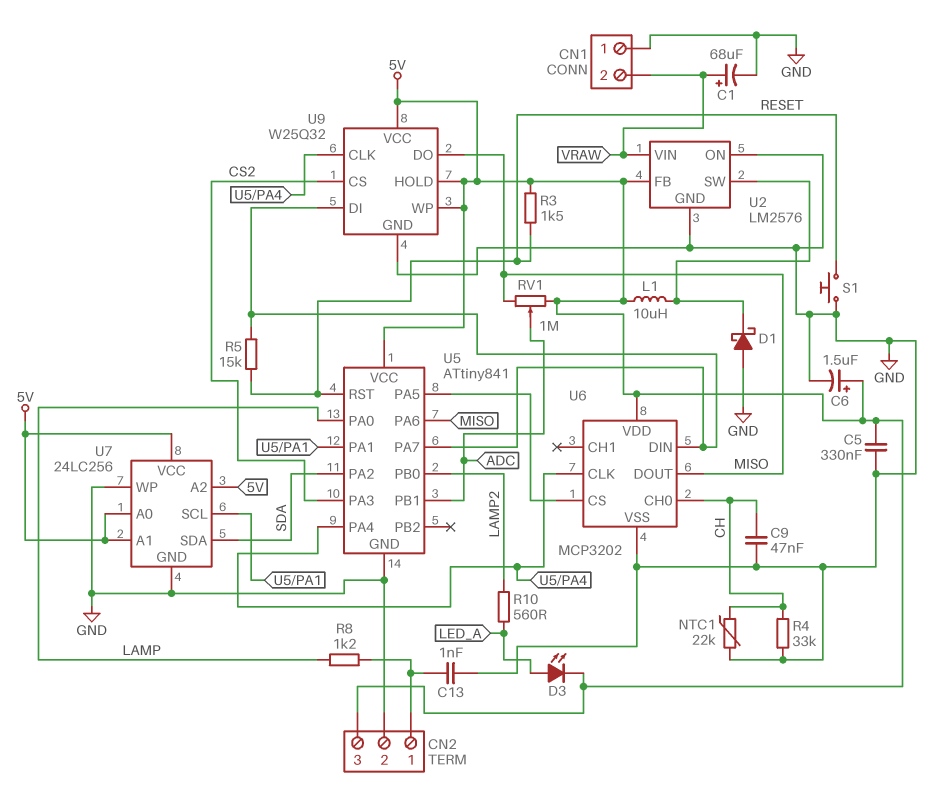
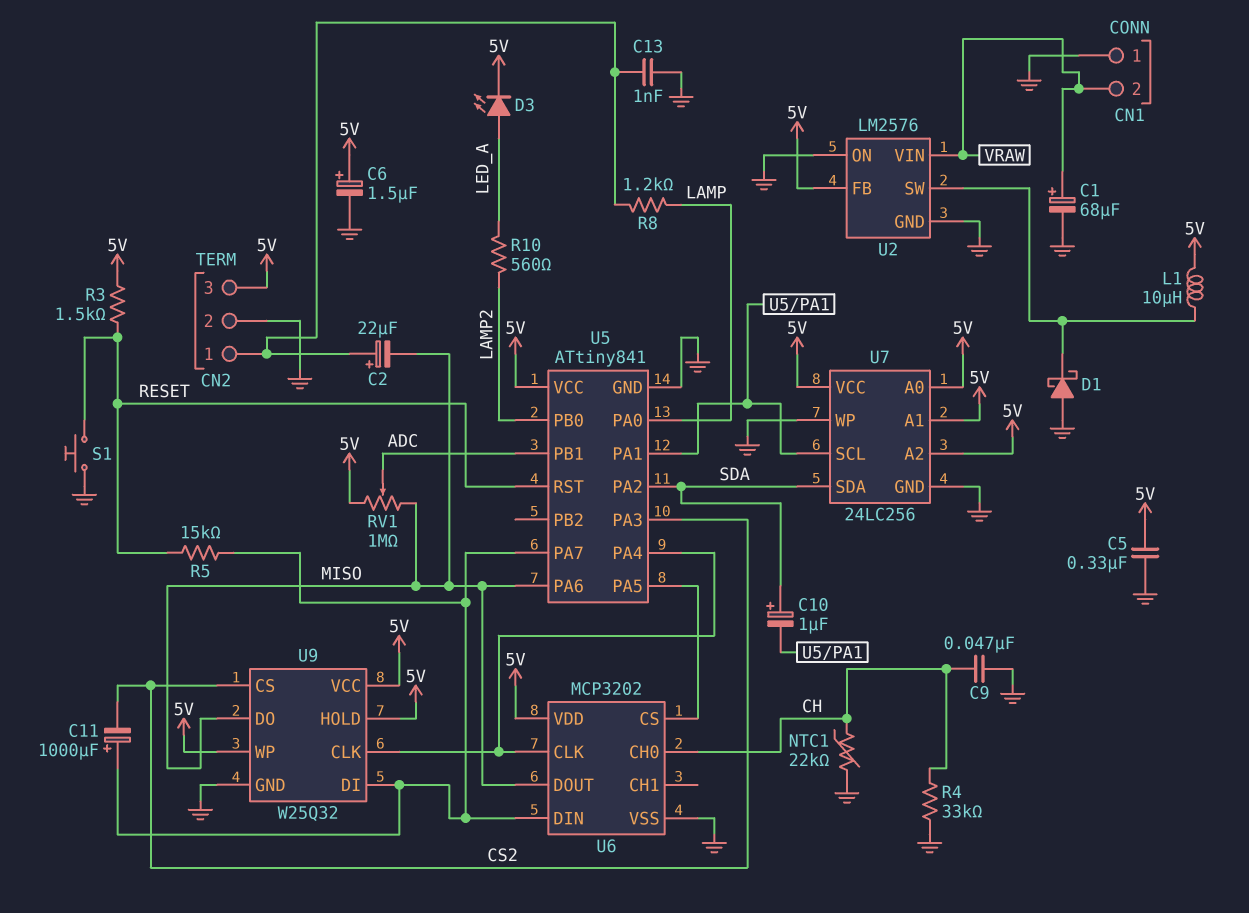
C2: none -> 22uF (plus CN2/1, minus MISO)
C10: none -> 1uF (plus SDA, minus U5/PA1)
C11: none -> 1000uF (plus U5/PA7, minus CS2)

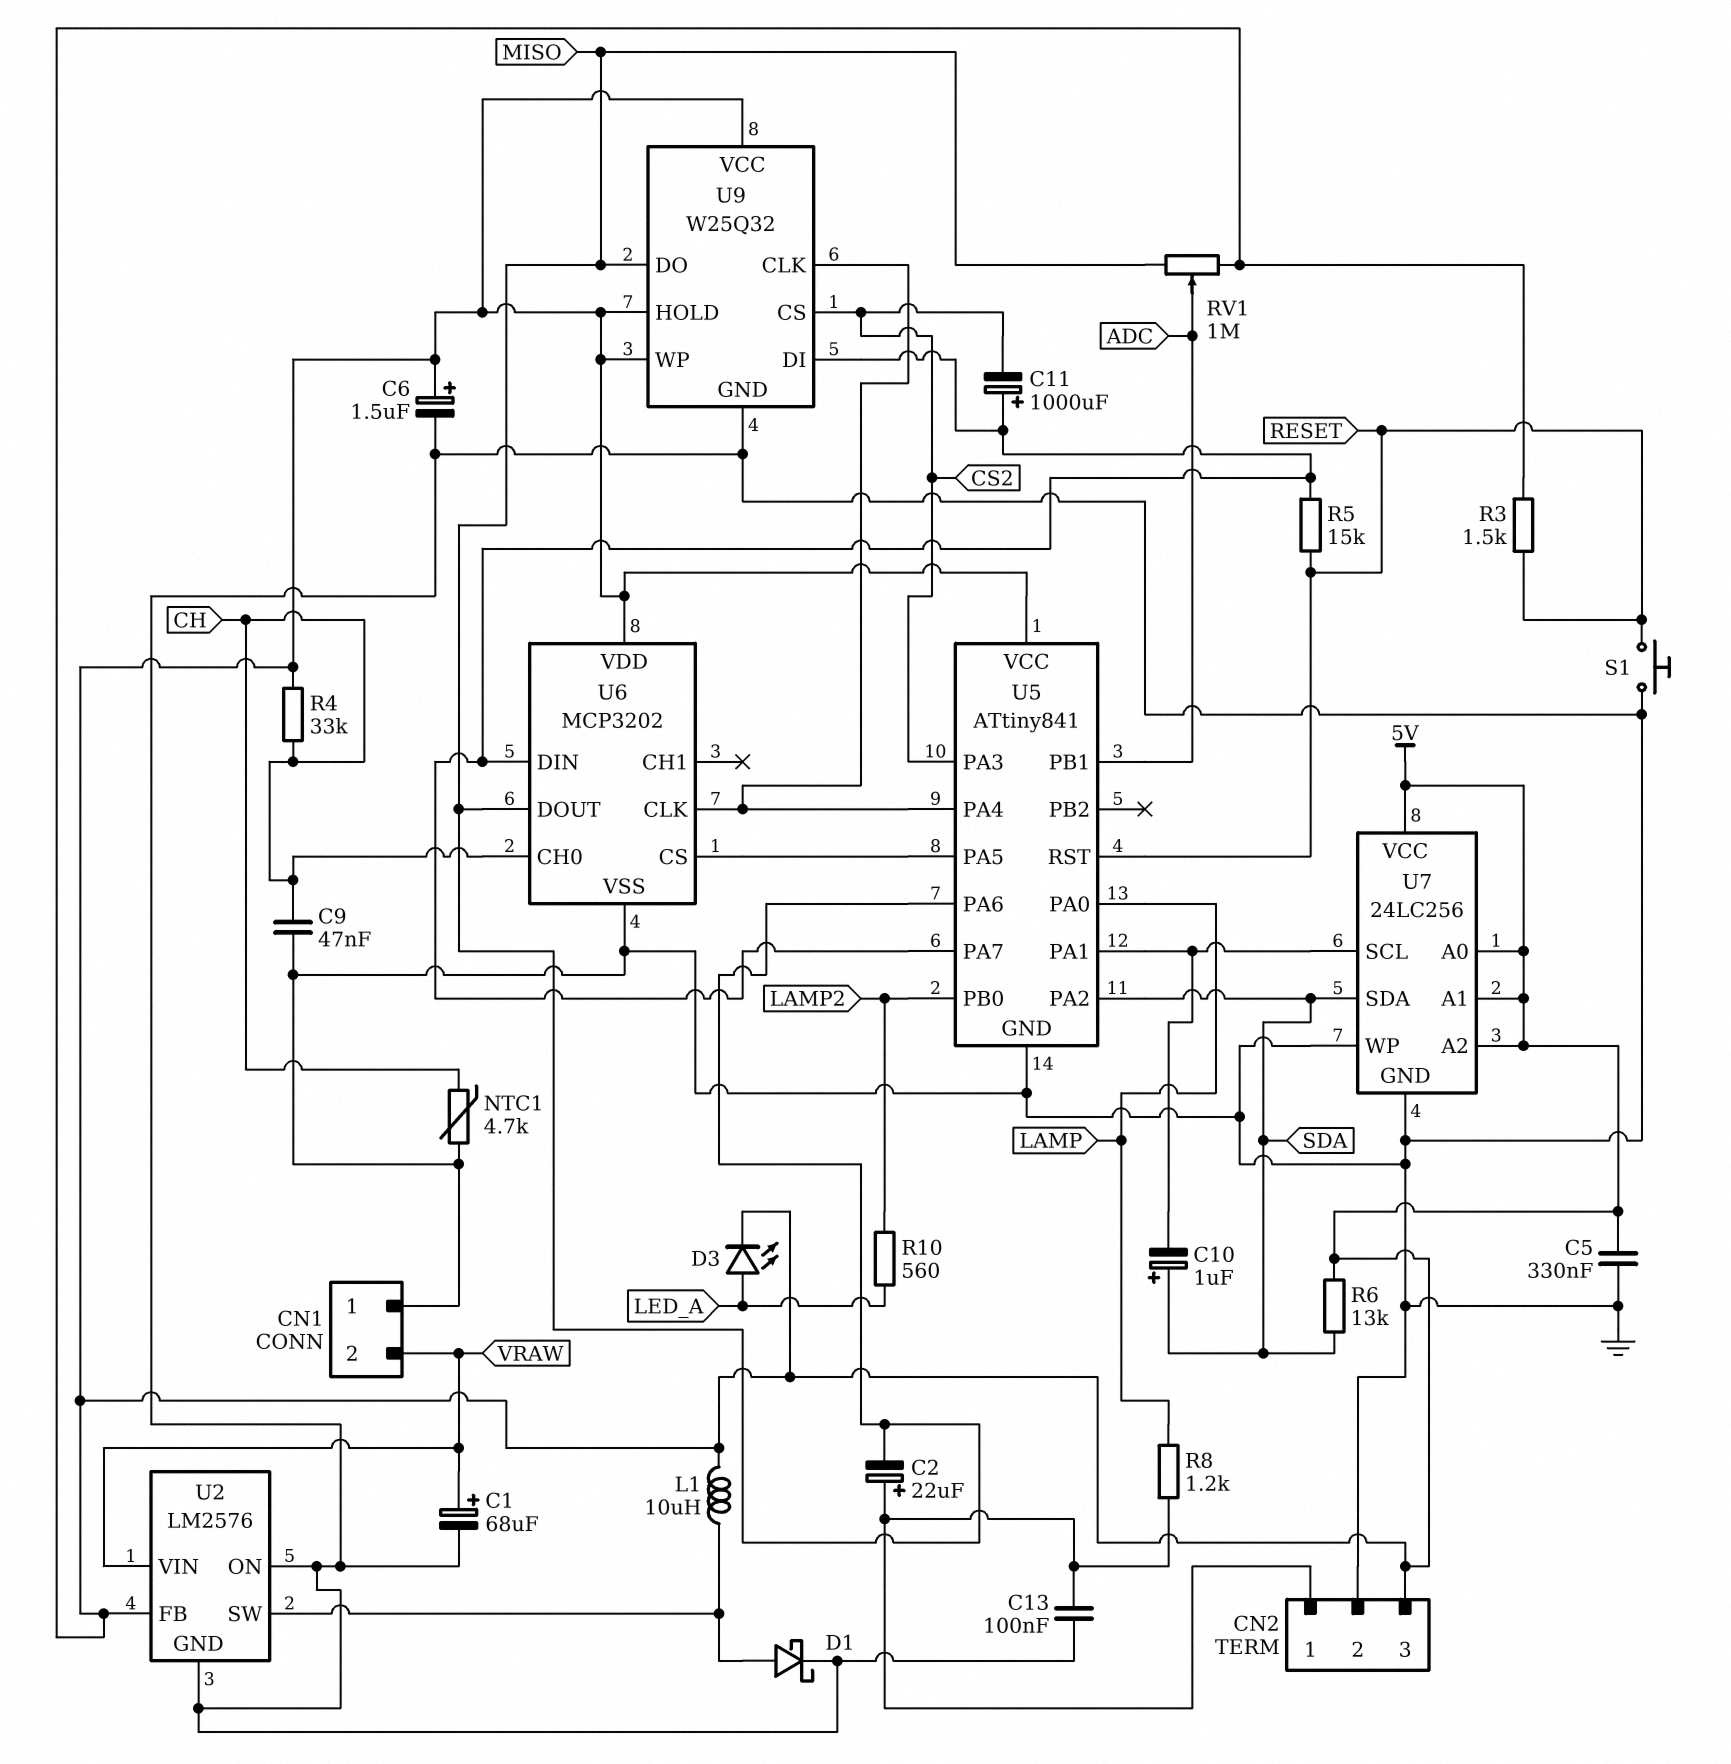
C13: 1nF (CN2/1, GND) -> 100nF (CN2/1, GND)
D1: schottky (A GND, K U2/SW) -> schottky (A U2/SW, K GND)
NTC1: 22k (CH, GND) -> 4.7k (CH, GND)
R4: 33k (CH, GND) -> 33k (5V, CH)
R6: none -> 13k (5V, SDA)

